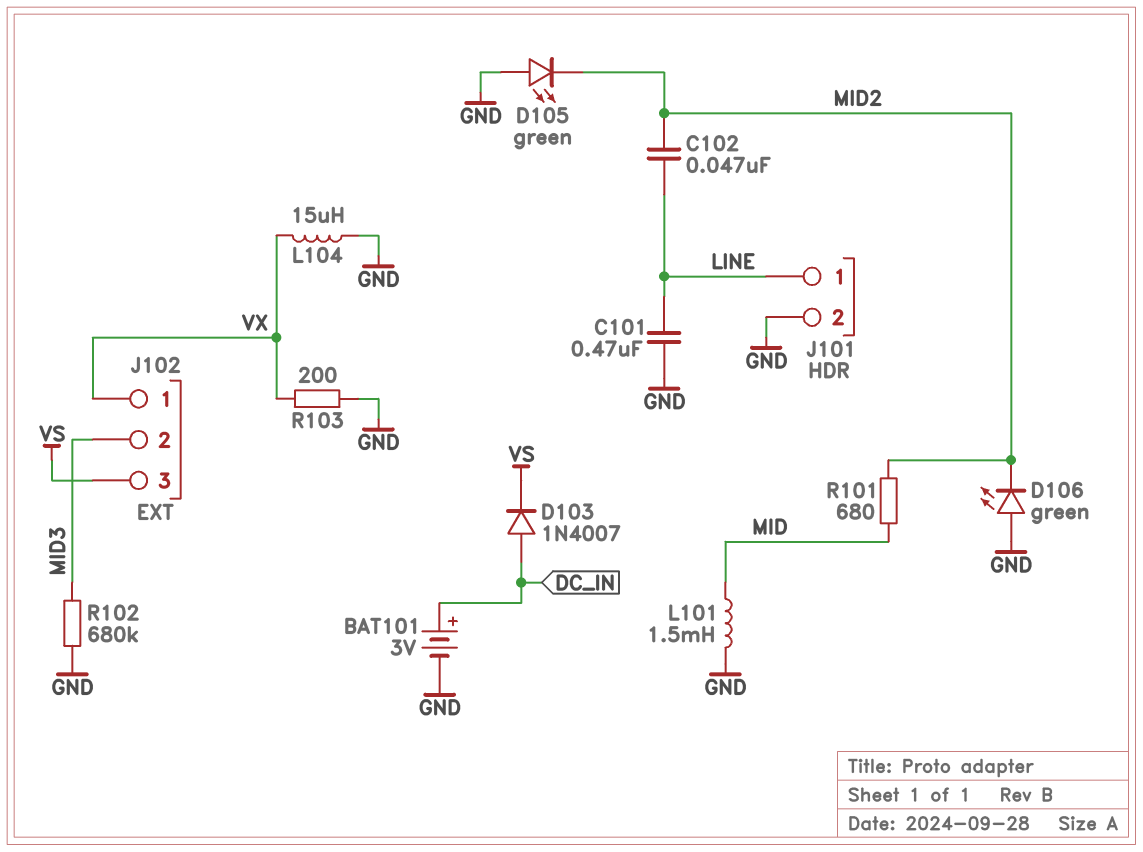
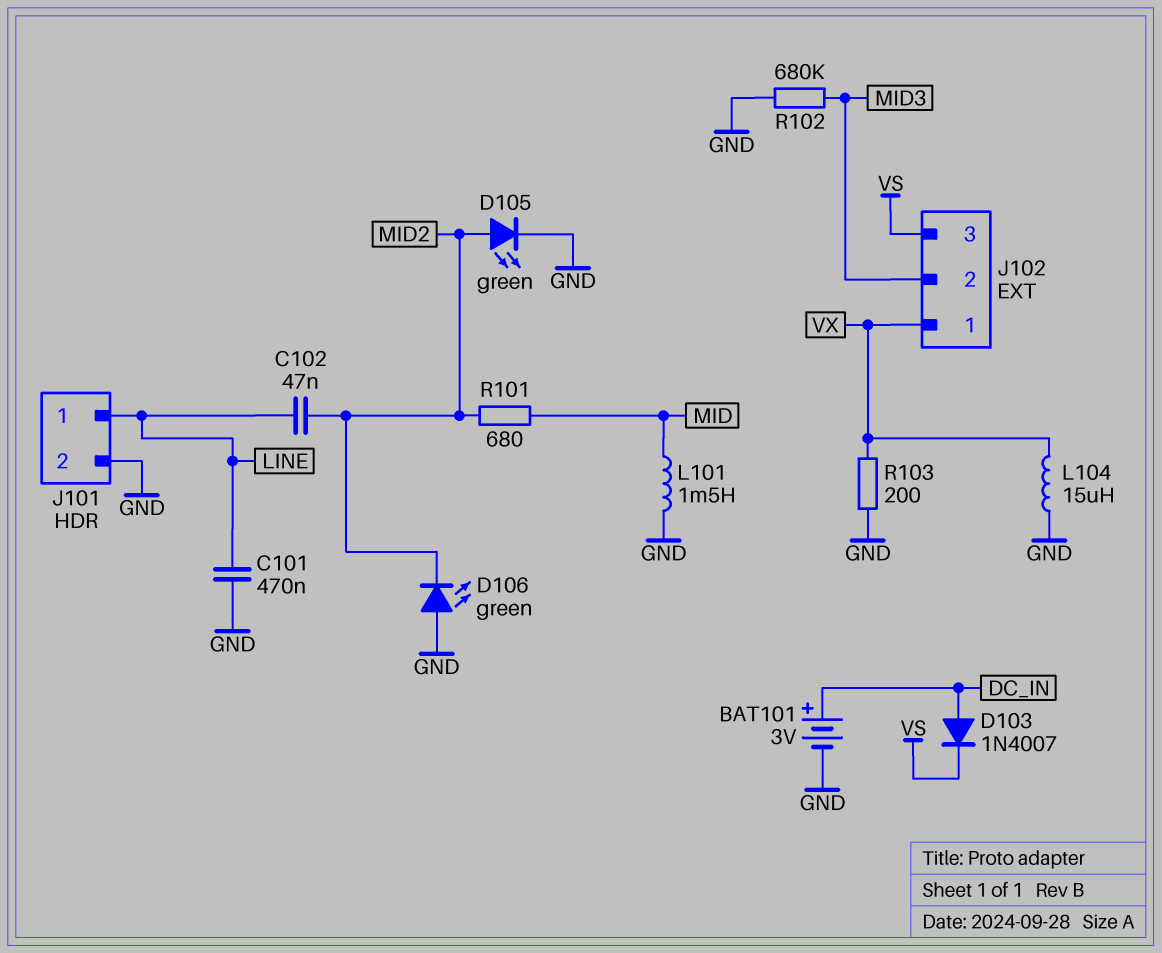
D105: LED green (A GND, K MID2) -> LED green (A MID2, K GND)

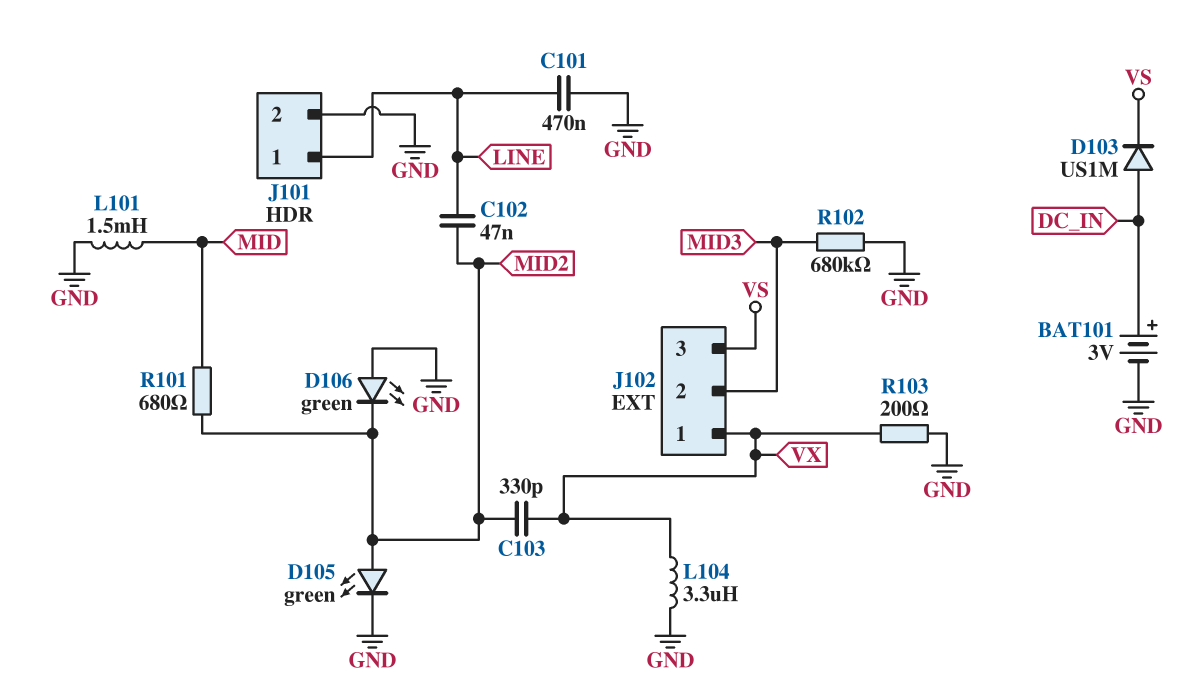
C103: none -> 330pF (MID2, VX)
D103: diode 1N4007 (A DC_IN, K VS) -> diode US1M (A DC_IN, K VS)
L104: 15uH (GND, VX) -> 3.3uH (GND, VX)

